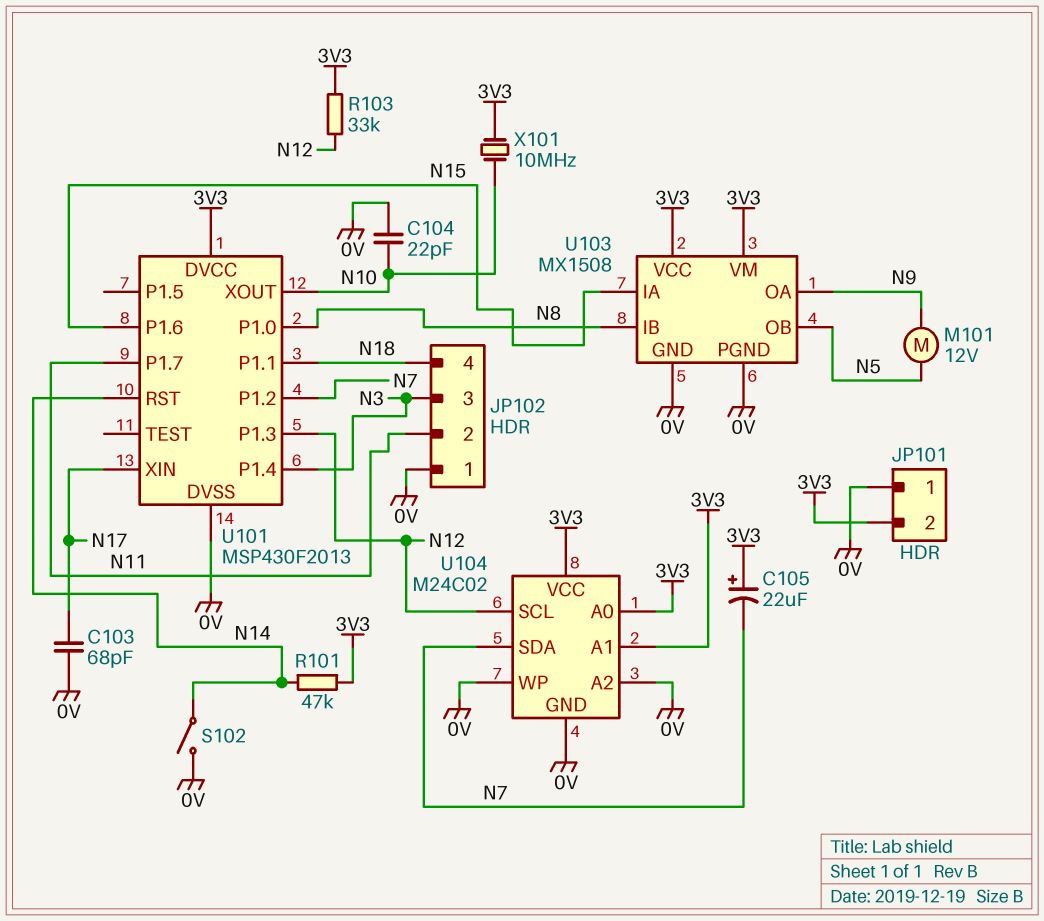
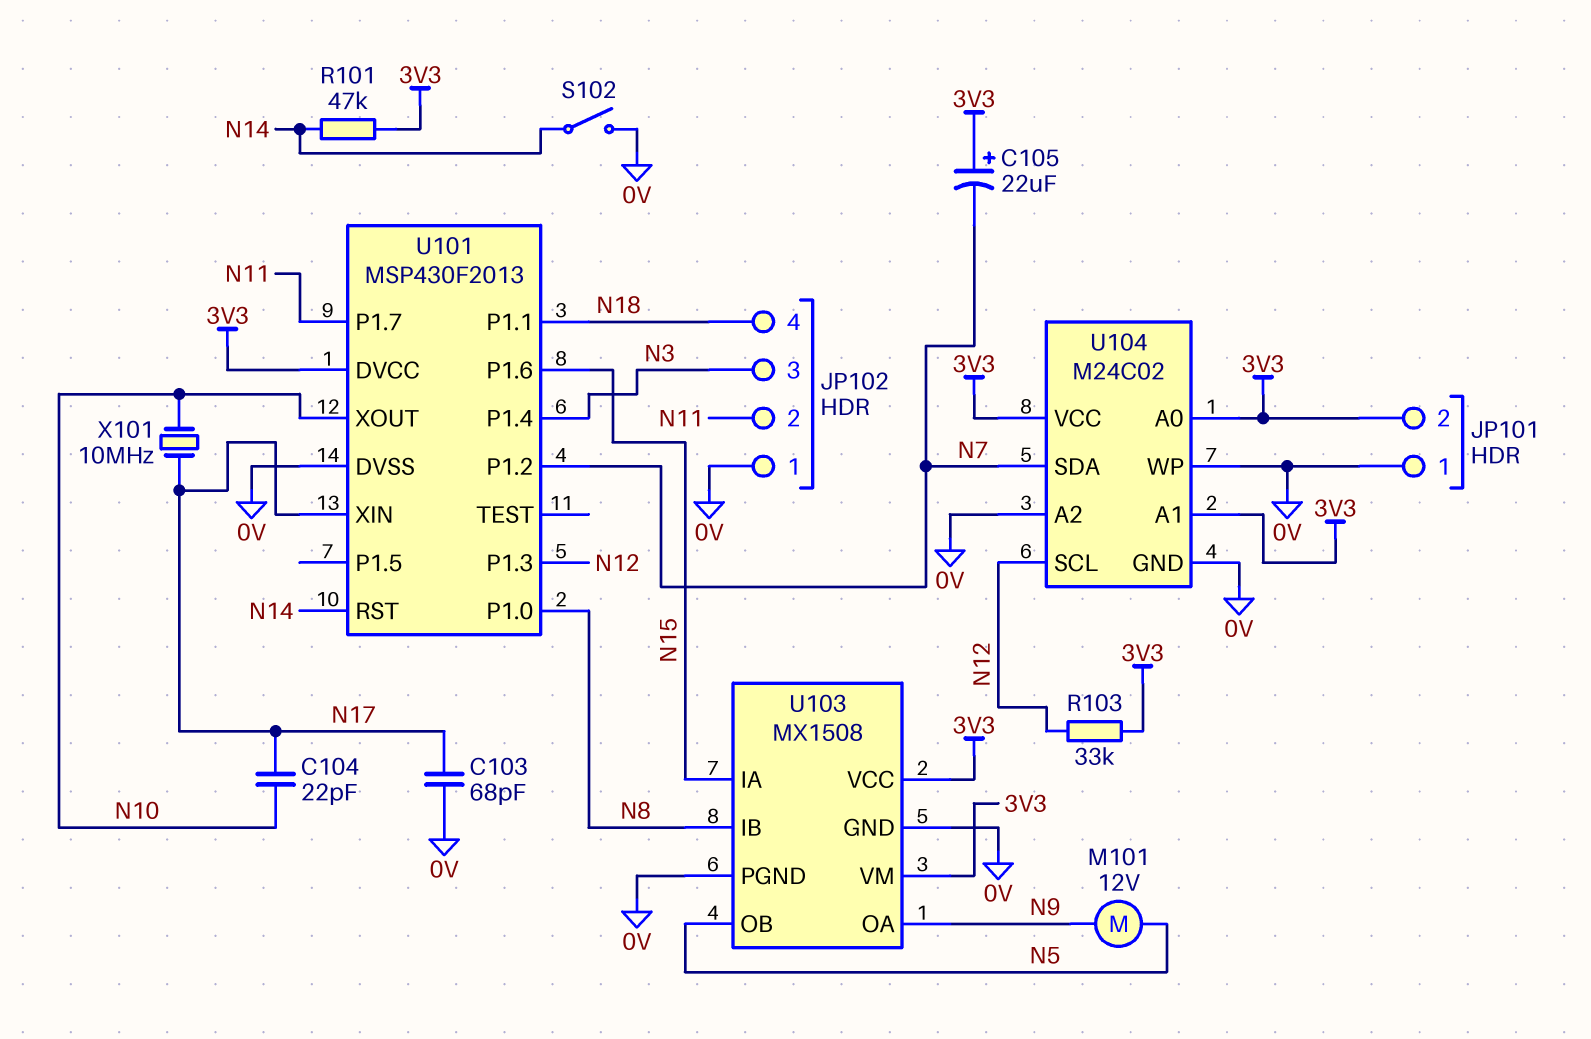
C104: 22pF (0V, N10) -> 22pF (N10, N17)
X101: 10MHz (3V3, N10) -> 10MHz (N10, N17)

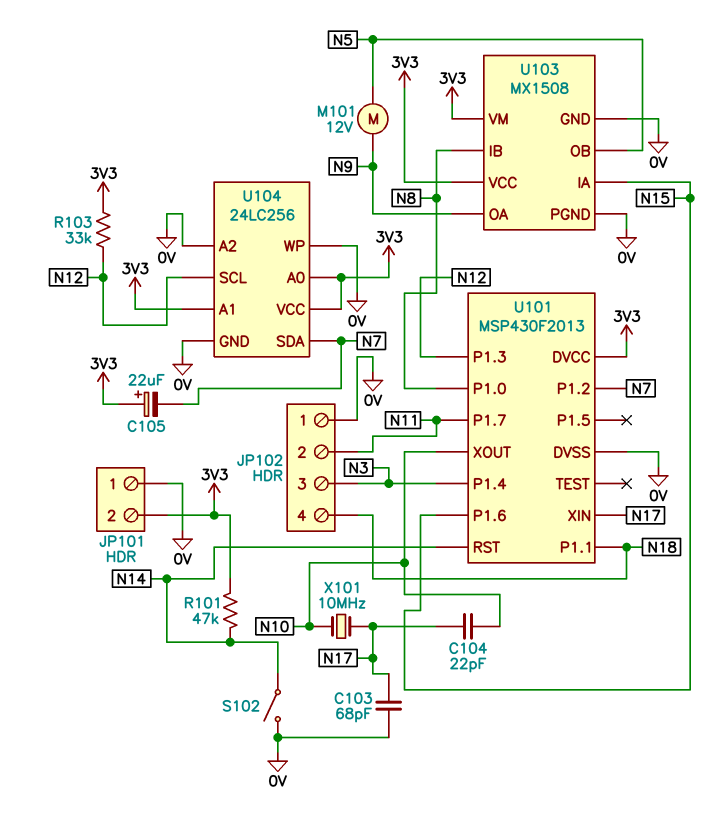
U104: M24C02 -> 24LC256

